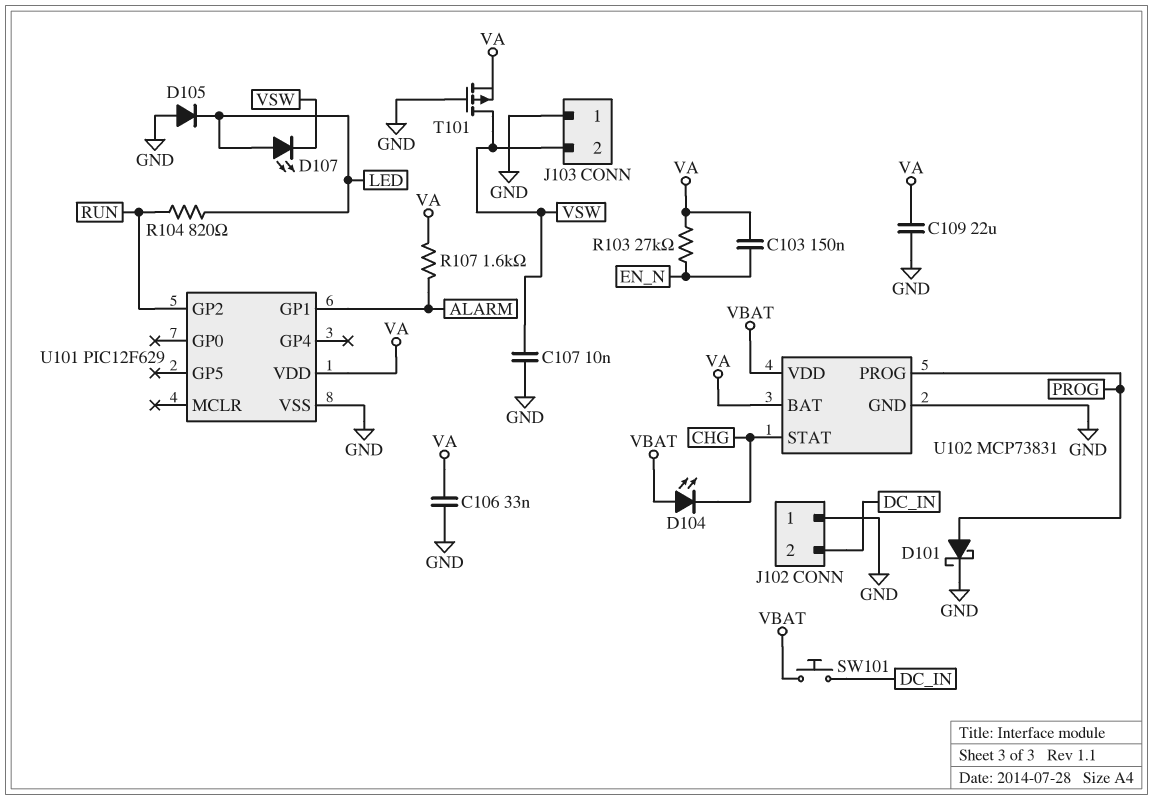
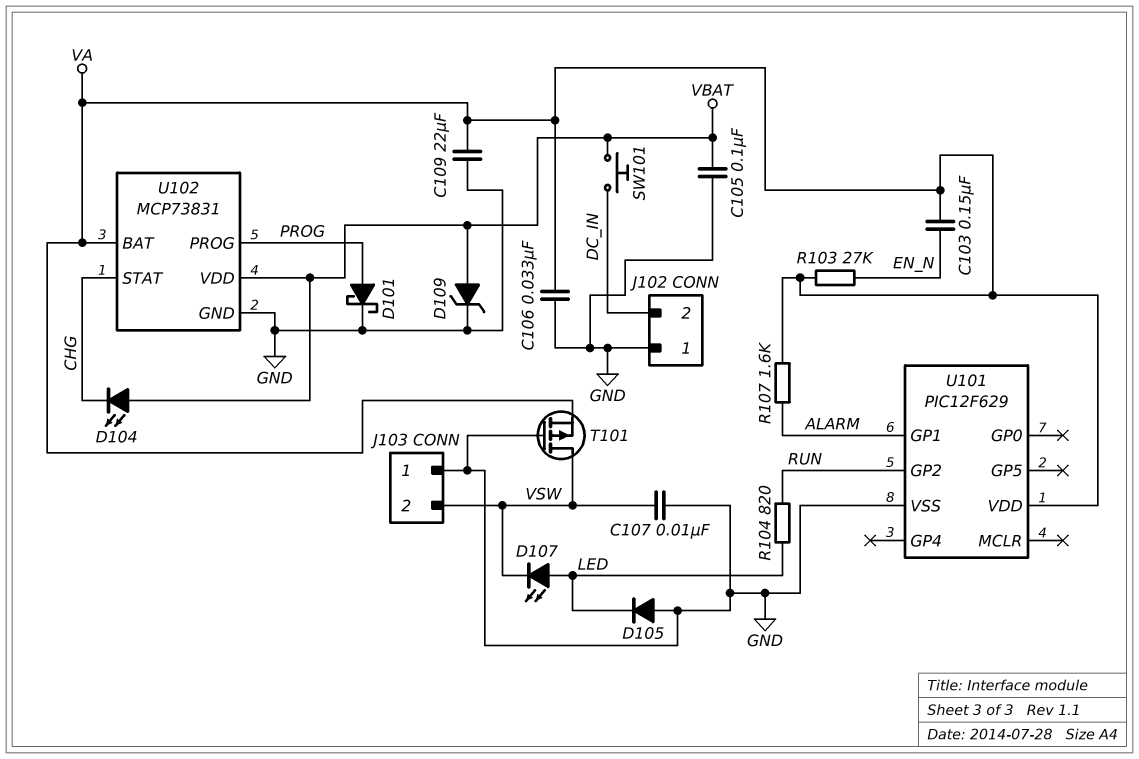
C105: none -> 100nF (GND, VBAT)
D109: none -> zener (A VBAT, K GND)

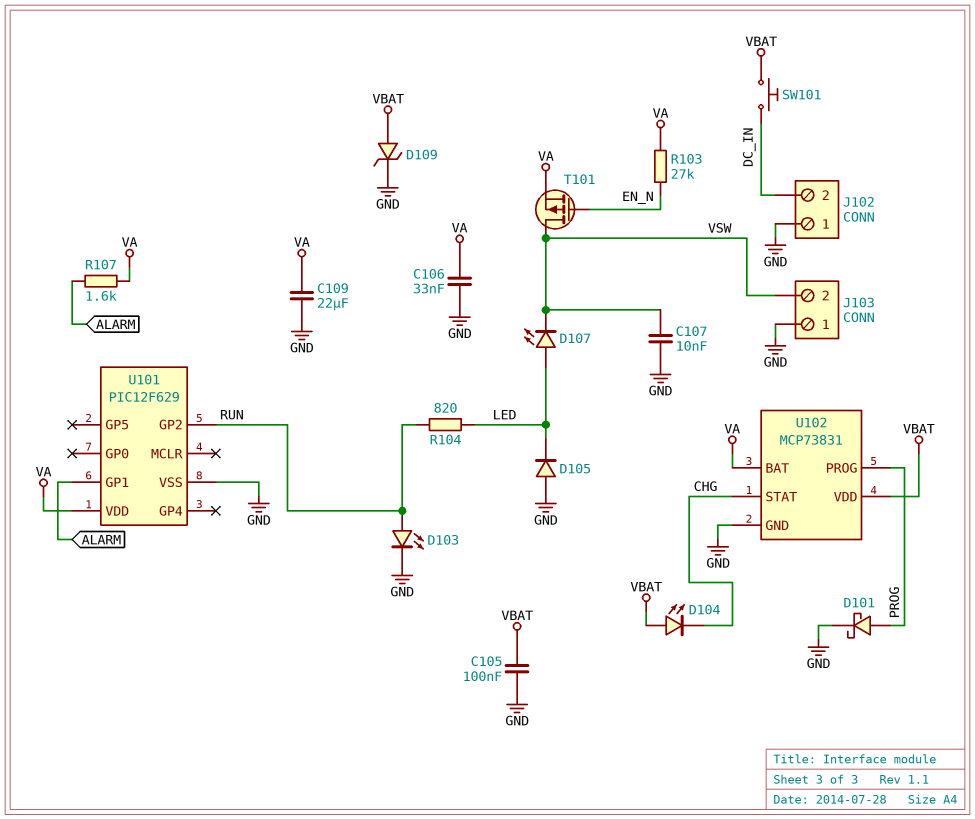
C103: 150nF (EN_N, VA) -> none
D103: none -> LED (A RUN, K GND)
T101: PMOS (G GND, D VSW, S VA) -> PMOS (G EN_N, D VSW, S VA)

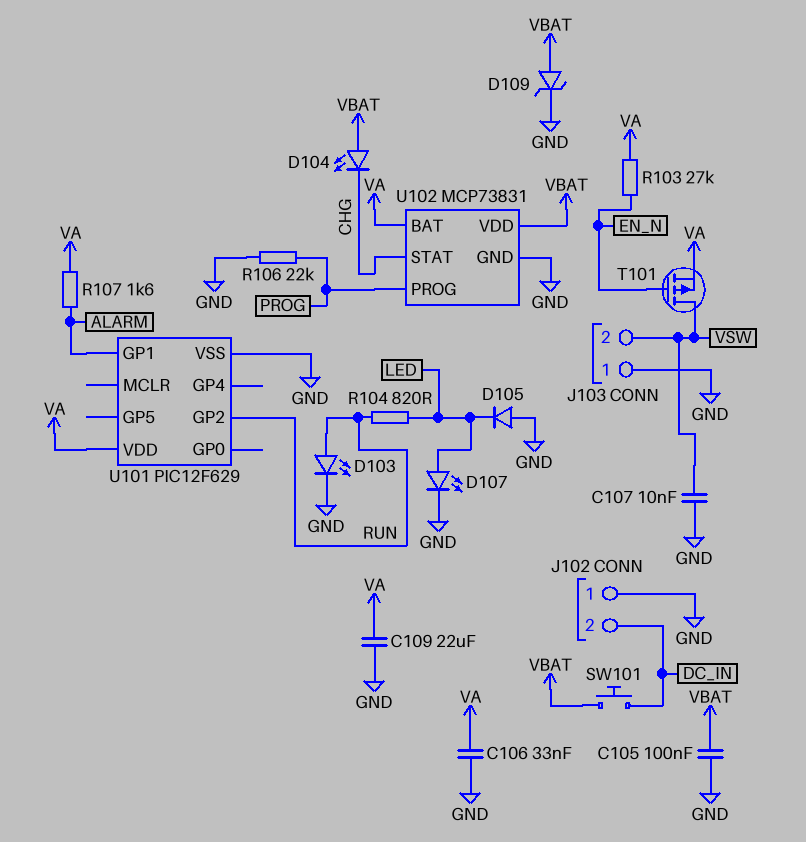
D101: schottky (A PROG, K GND) -> none
D107: LED (A LED, K VSW) -> LED (A LED, K GND)
R106: none -> 22k (GND, PROG)

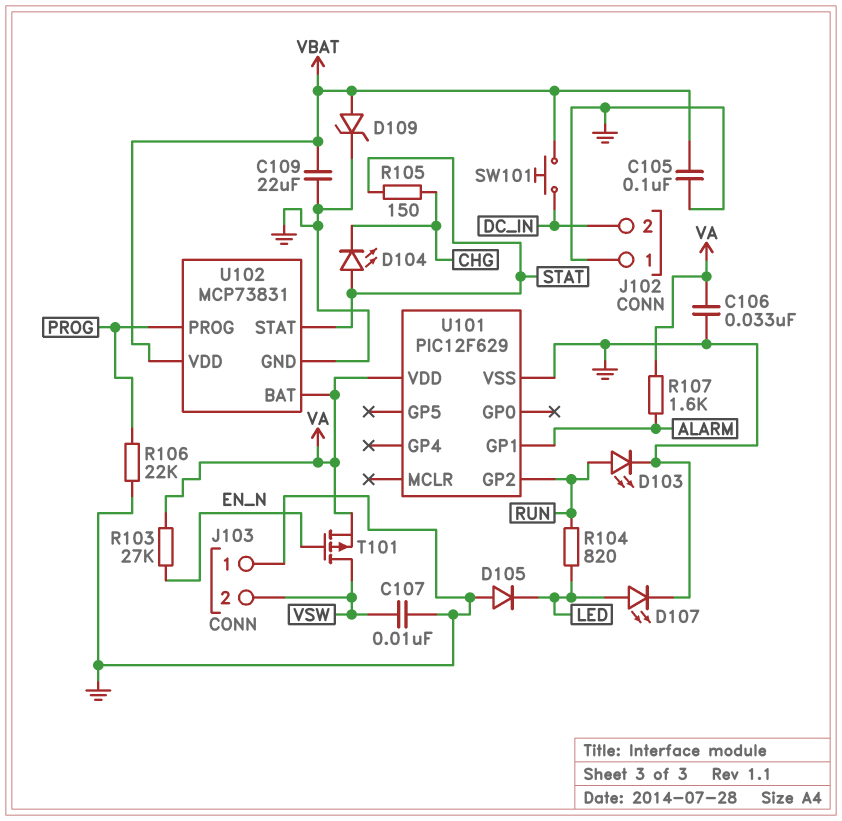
C109: 22uF (GND, VA) -> 22uF (GND, VBAT)
D104: LED (A VBAT, K CHG) -> LED (A STAT, K CHG)
R105: none -> 150 (CHG, STAT)
U102 pin STAT: CHG -> STAT

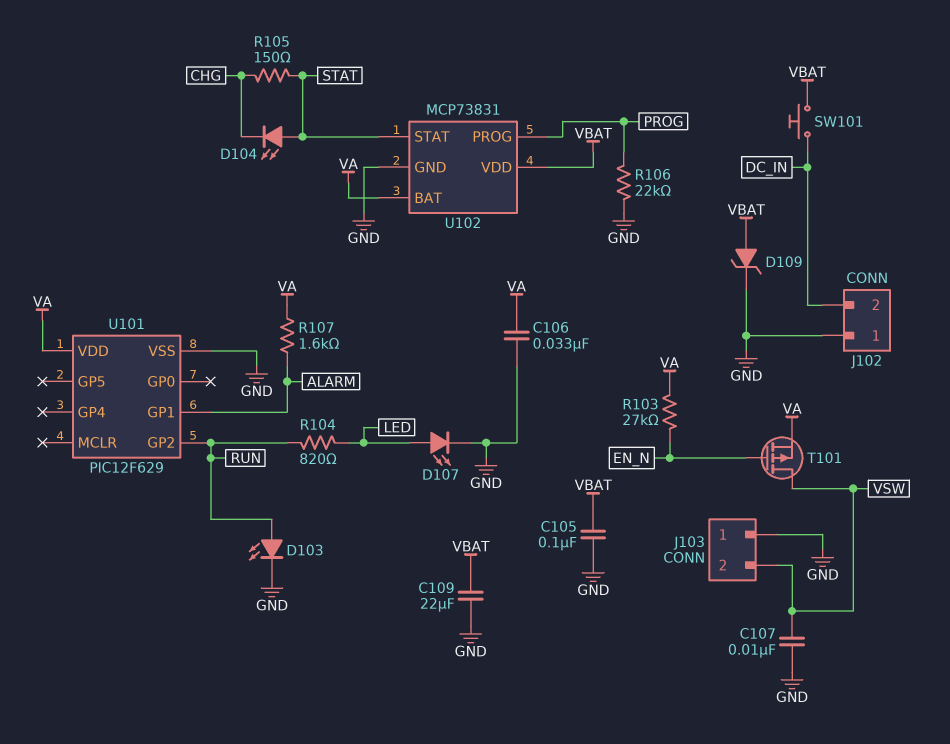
D105: diode (A GND, K LED) -> none

